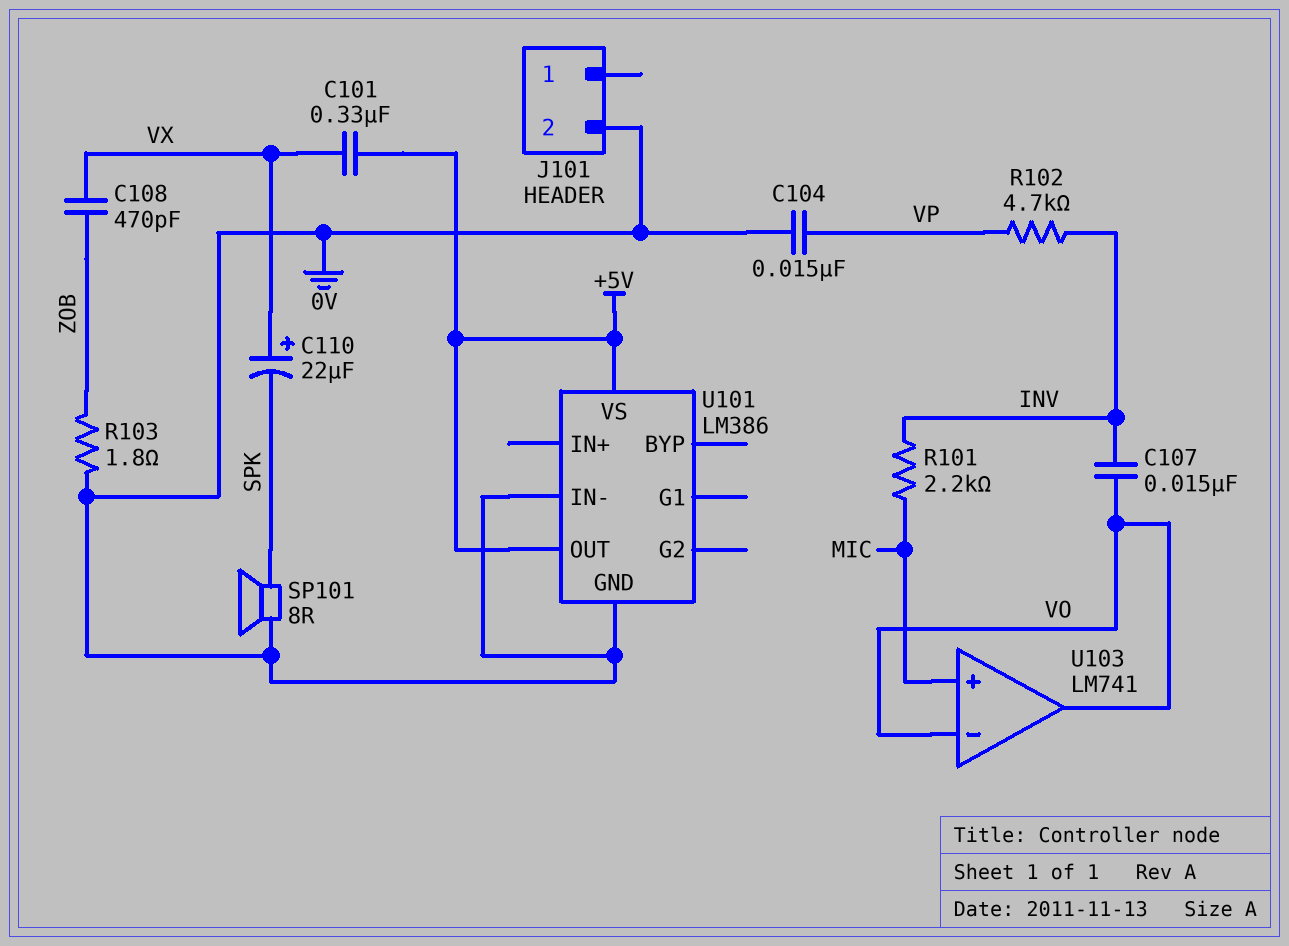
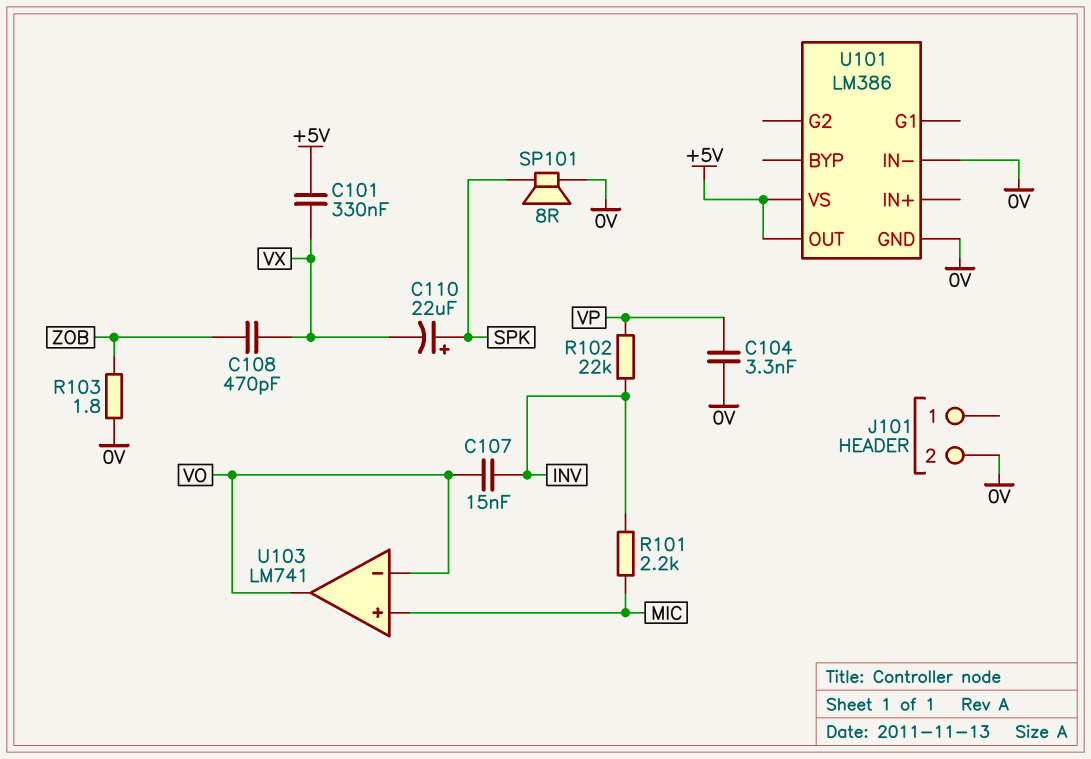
C104: 15nF (0V, VP) -> 3.3nF (0V, VP)
C110: 22uF (plus VX, minus SPK) -> 22uF (plus SPK, minus VX)
R102: 4.7k (INV, VP) -> 22k (INV, VP)

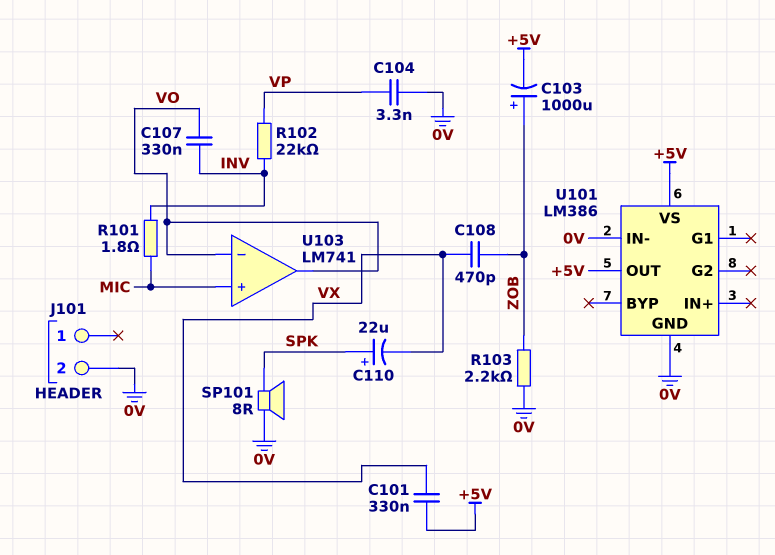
C103: none -> 1000uF (plus ZOB, minus +5V)
C107: 15nF (INV, VO) -> 330nF (INV, VO)
R101: 2.2k (INV, MIC) -> 1.8 (INV, MIC)
R103: 1.8 (0V, ZOB) -> 2.2k (0V, ZOB)

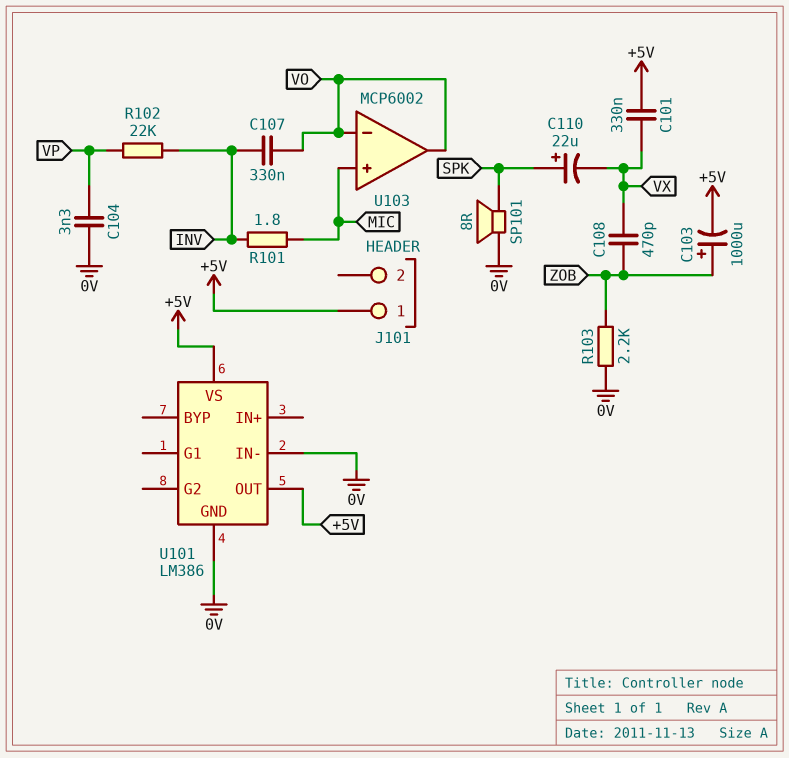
J101 pin 1: none -> +5V
J101 pin 2: 0V -> none
U103: LM741 -> MCP6002

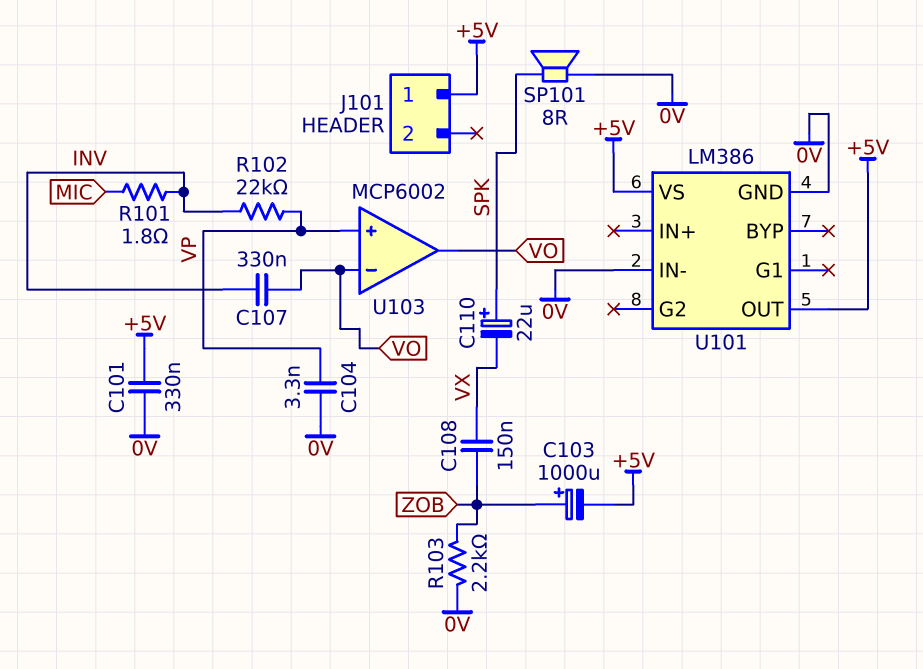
C101: 330nF (+5V, VX) -> 330nF (+5V, 0V)
C108: 470pF (VX, ZOB) -> 150nF (VX, ZOB)
U103 pin in+: MIC -> VP

